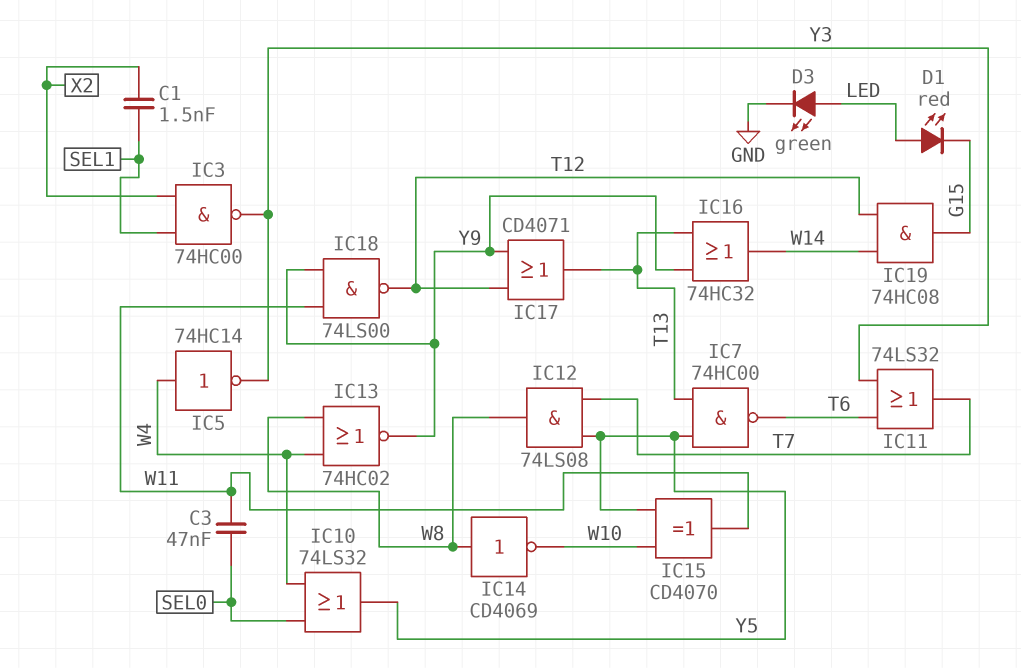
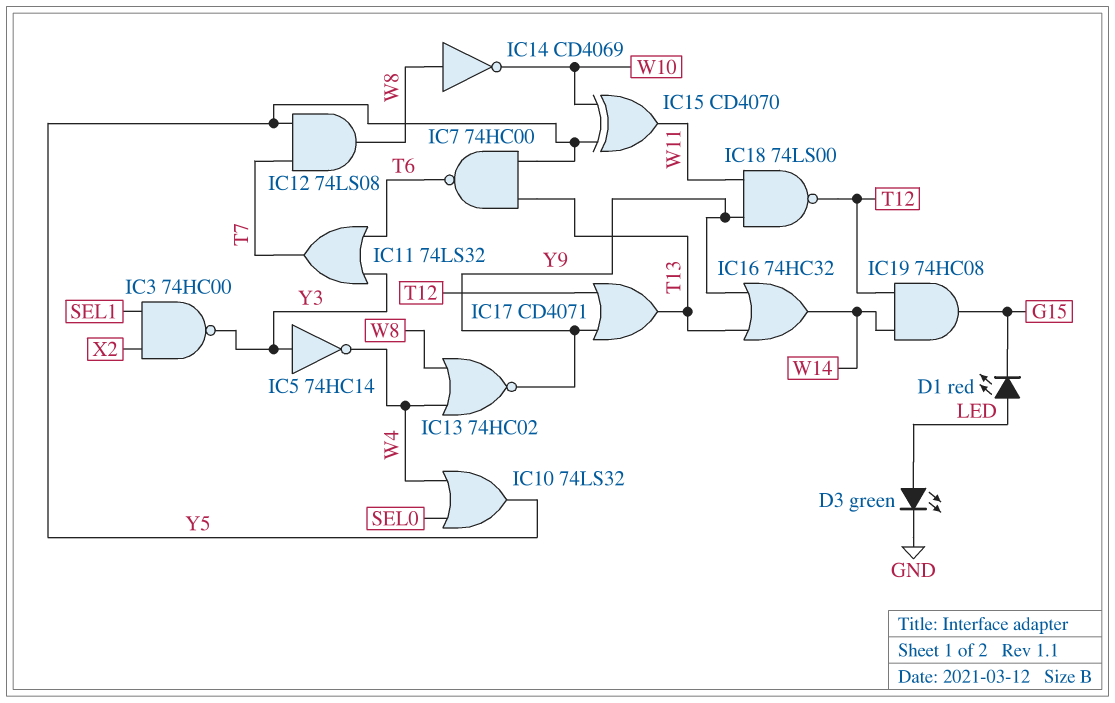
C1: 1.5nF (SEL1, X2) -> none
C3: 47nF (SEL0, W11) -> none
IC5: NOT 74HC14 (in W4, out Y3) -> NOT 74HC14 (in Y3, out W4)

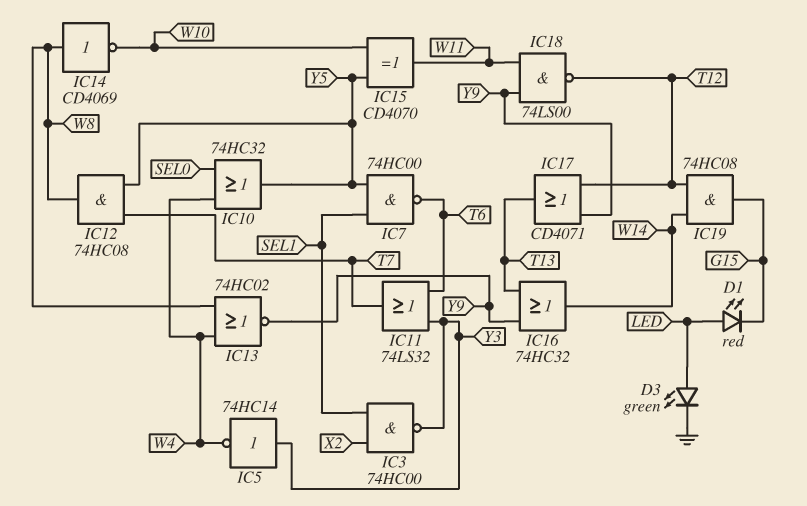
IC7: NAND 74HC00 (in T13, in Y5, out T6) -> NAND 74HC00 (in SEL1, in Y5, out T6)
IC10: OR 74LS32 (in SEL0, in W4, out Y5) -> OR 74HC32 (in SEL0, in W4, out Y5)
IC12: AND 74LS08 (in T7, in Y5, out W8) -> AND 74HC08 (in T7, in Y5, out W8)

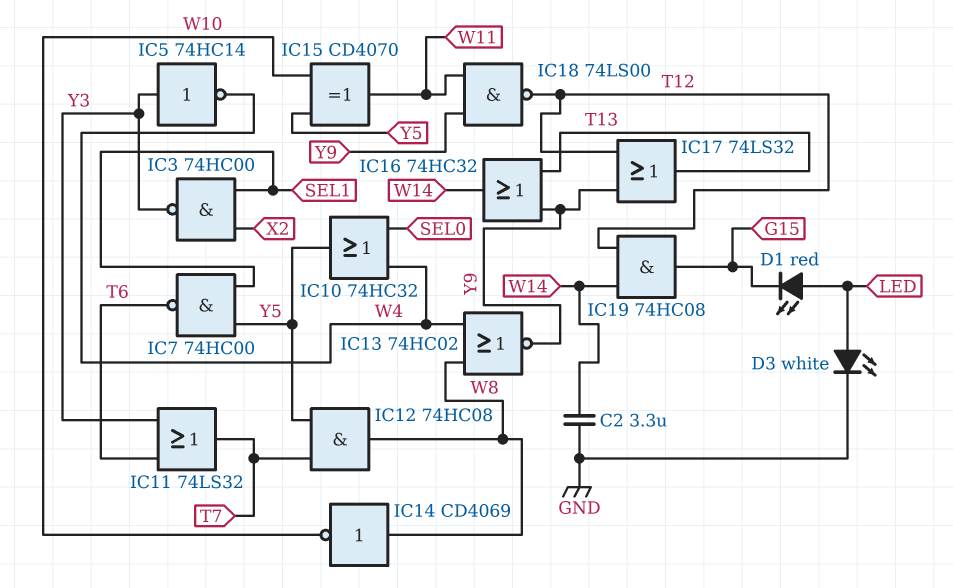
C2: none -> 3.3uF (GND, W14)
D3: LED green (A LED, K GND) -> LED white (A LED, K GND)
IC17: OR CD4071 (in T12, in Y9, out T13) -> OR 74LS32 (in T12, in Y9, out T13)

